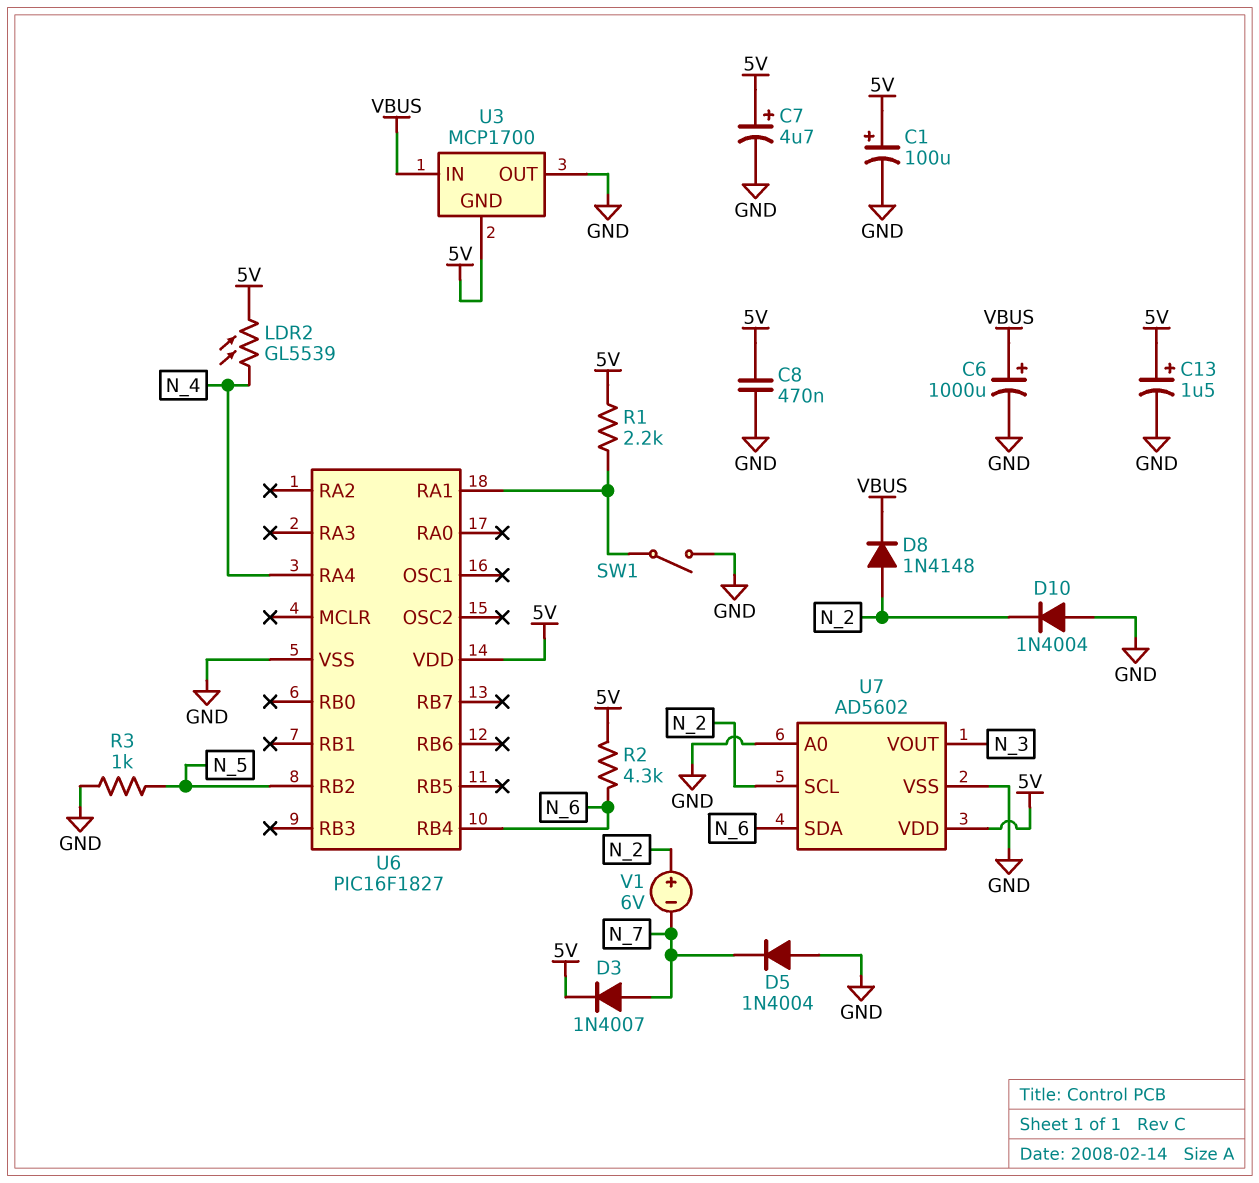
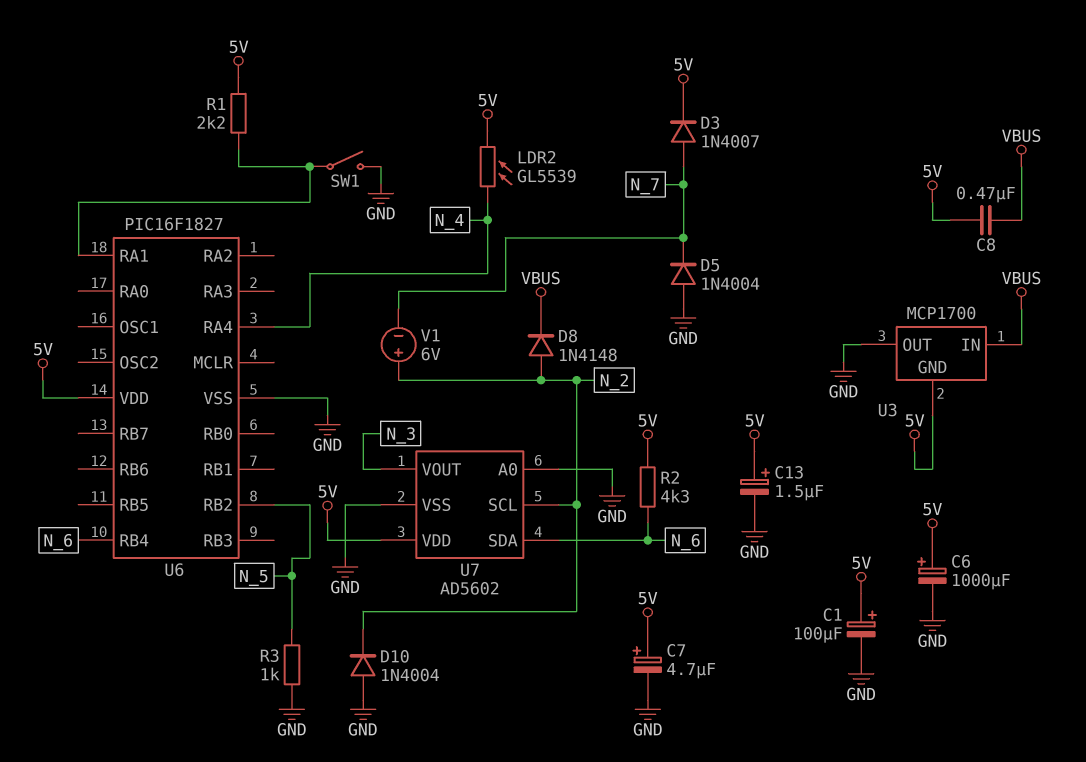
C6: 1000uF (plus VBUS, minus GND) -> 1000uF (plus 5V, minus GND)
C8: 470nF (5V, GND) -> 470nF (5V, VBUS)

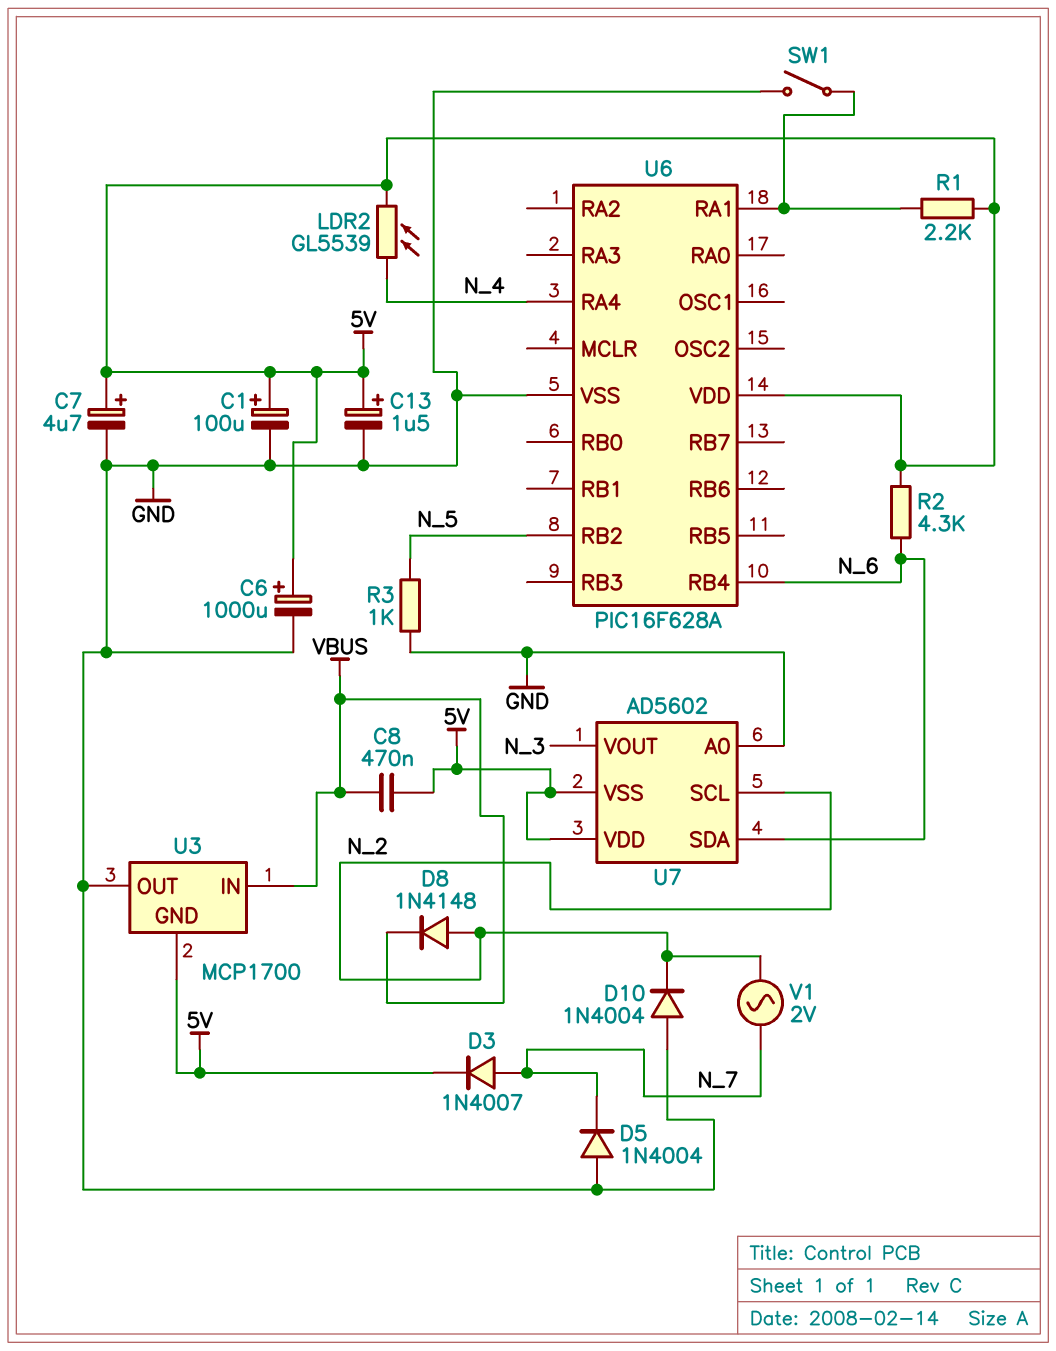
U6: PIC16F1827 -> PIC16F628A
U7 pin VSS: GND -> 5V
V1: 6V (plus N_2, minus N_7) -> AC 2V (N_2, N_7)

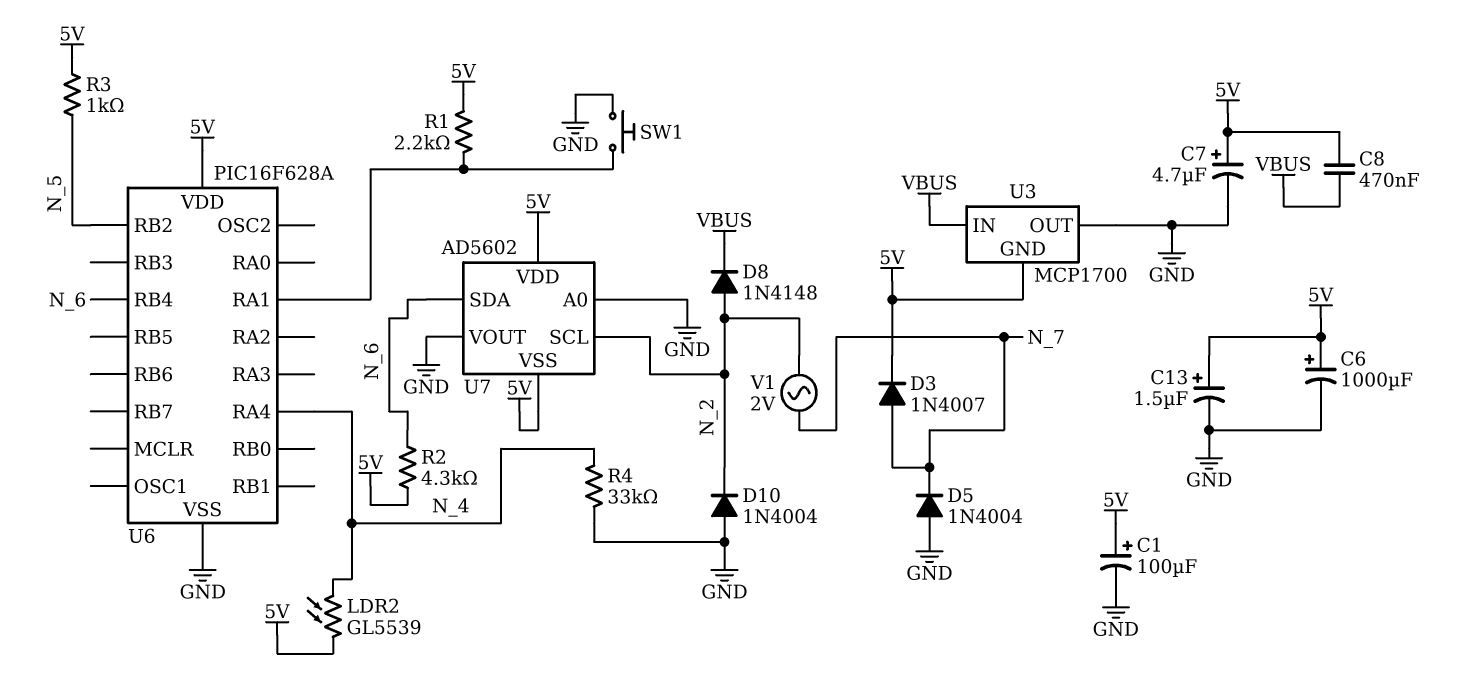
R3: 1k (GND, N_5) -> 1k (5V, N_5)
R4: none -> 33k (GND, N_4)
SW1: switch (GND, U6/RA1) -> button (GND, U6/RA1)
U7 pin VOUT: N_3 -> GND

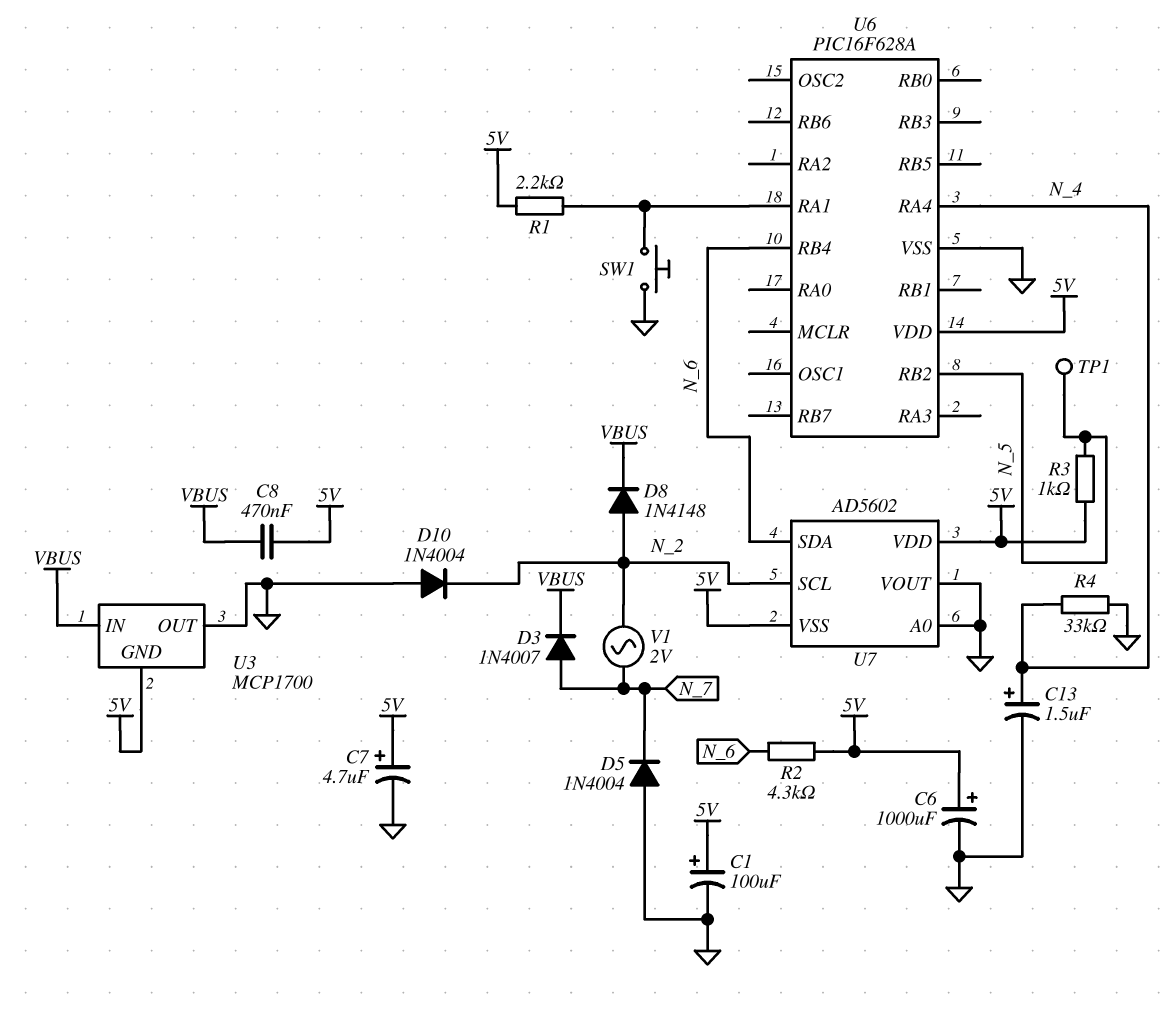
C13: 1.5uF (plus 5V, minus GND) -> 1.5uF (plus N_4, minus GND)
D3: diode 1N4007 (A N_7, K 5V) -> diode 1N4007 (A N_7, K VBUS)
LDR2: GL5539 (5V, N_4) -> none
TP1: none -> test point (N_5)

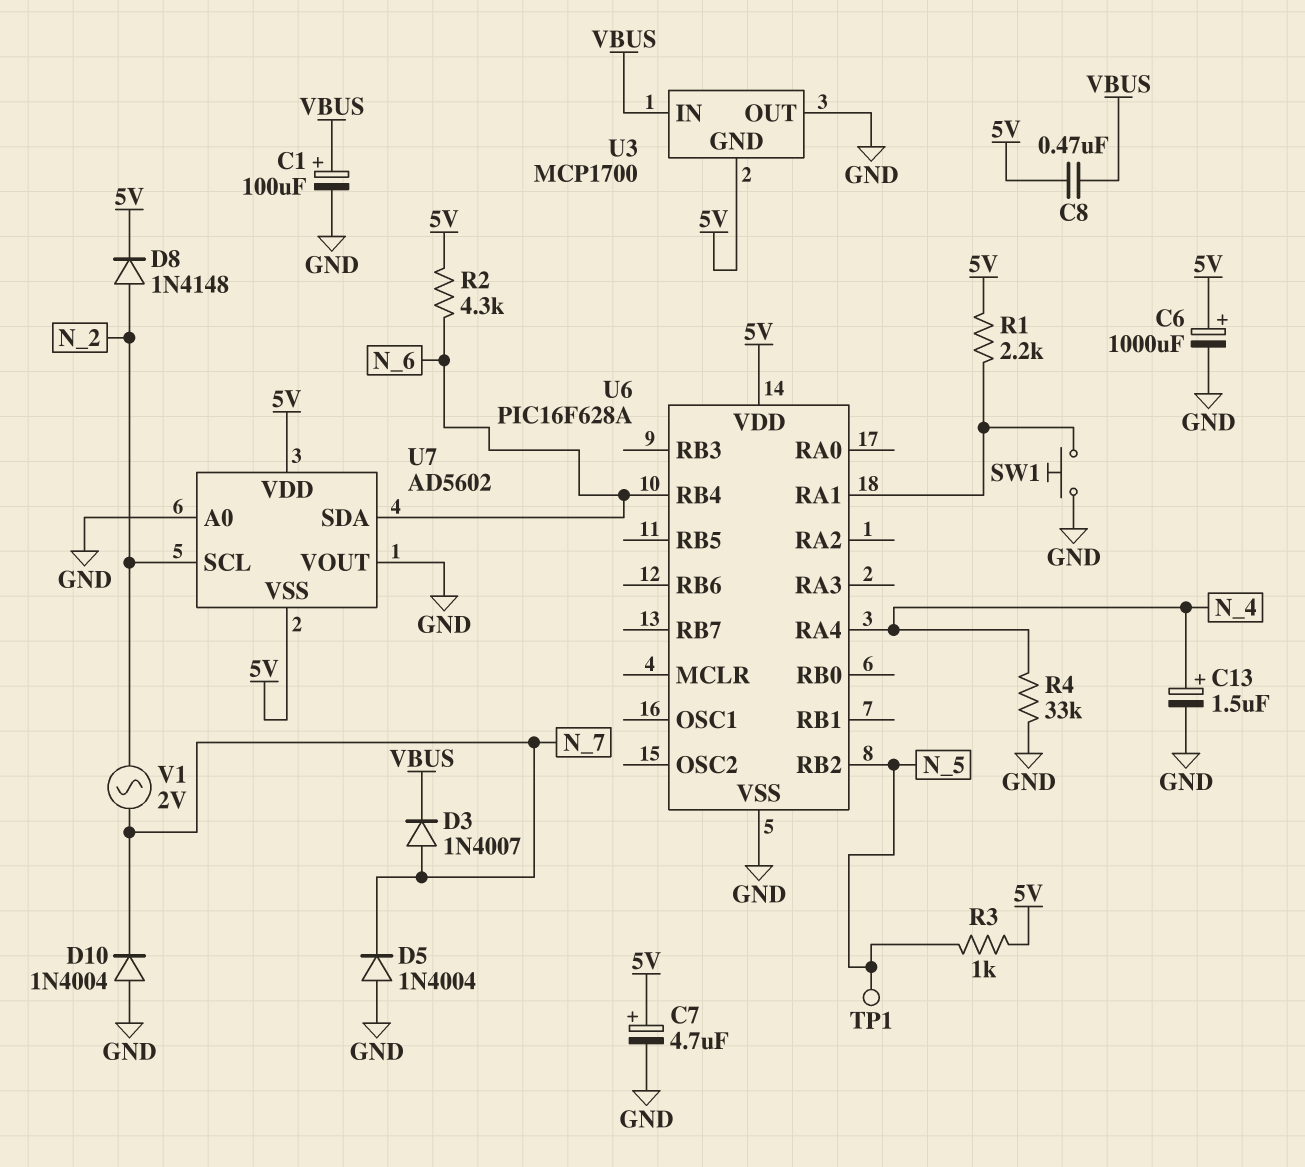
C1: 100uF (plus 5V, minus GND) -> 100uF (plus VBUS, minus GND)
D8: diode 1N4148 (A N_2, K VBUS) -> diode 1N4148 (A N_2, K 5V)
D10: diode 1N4004 (A GND, K N_2) -> diode 1N4004 (A GND, K N_7)

